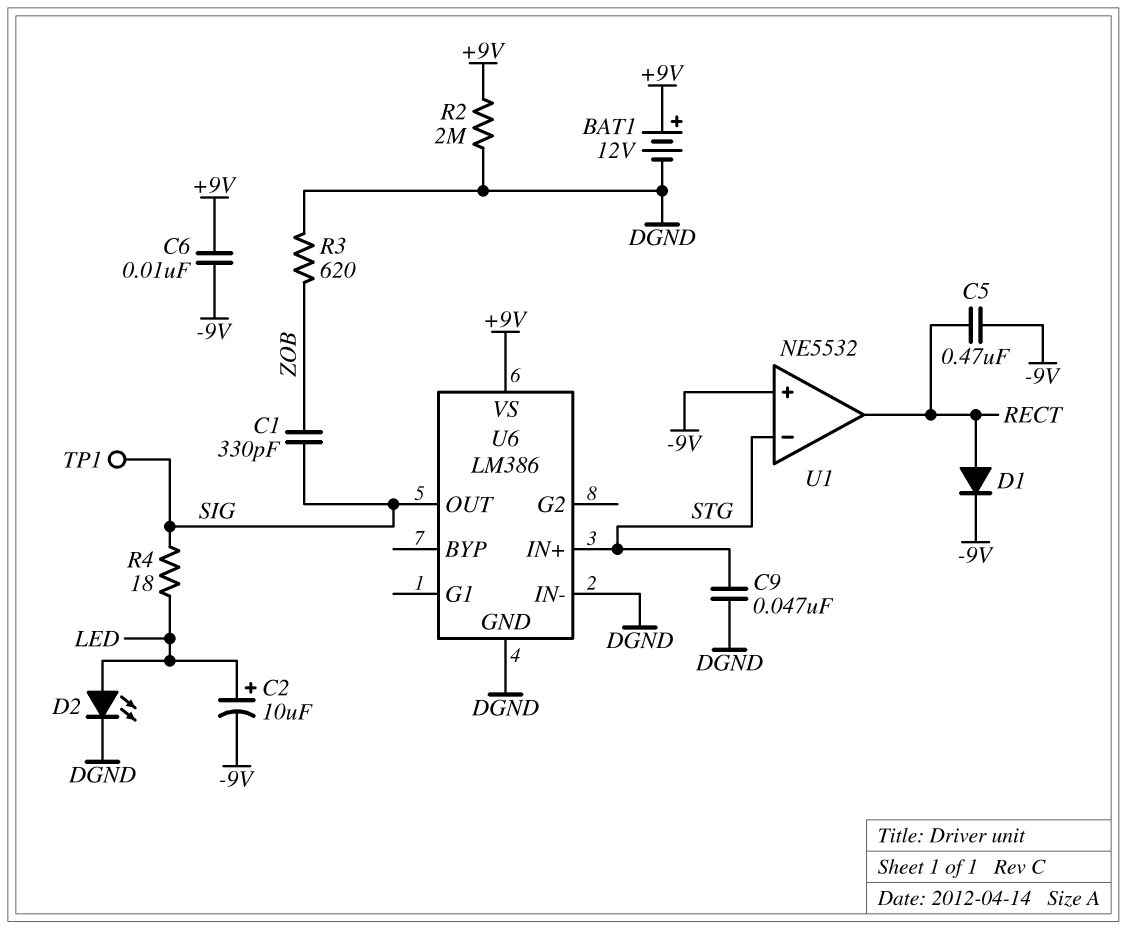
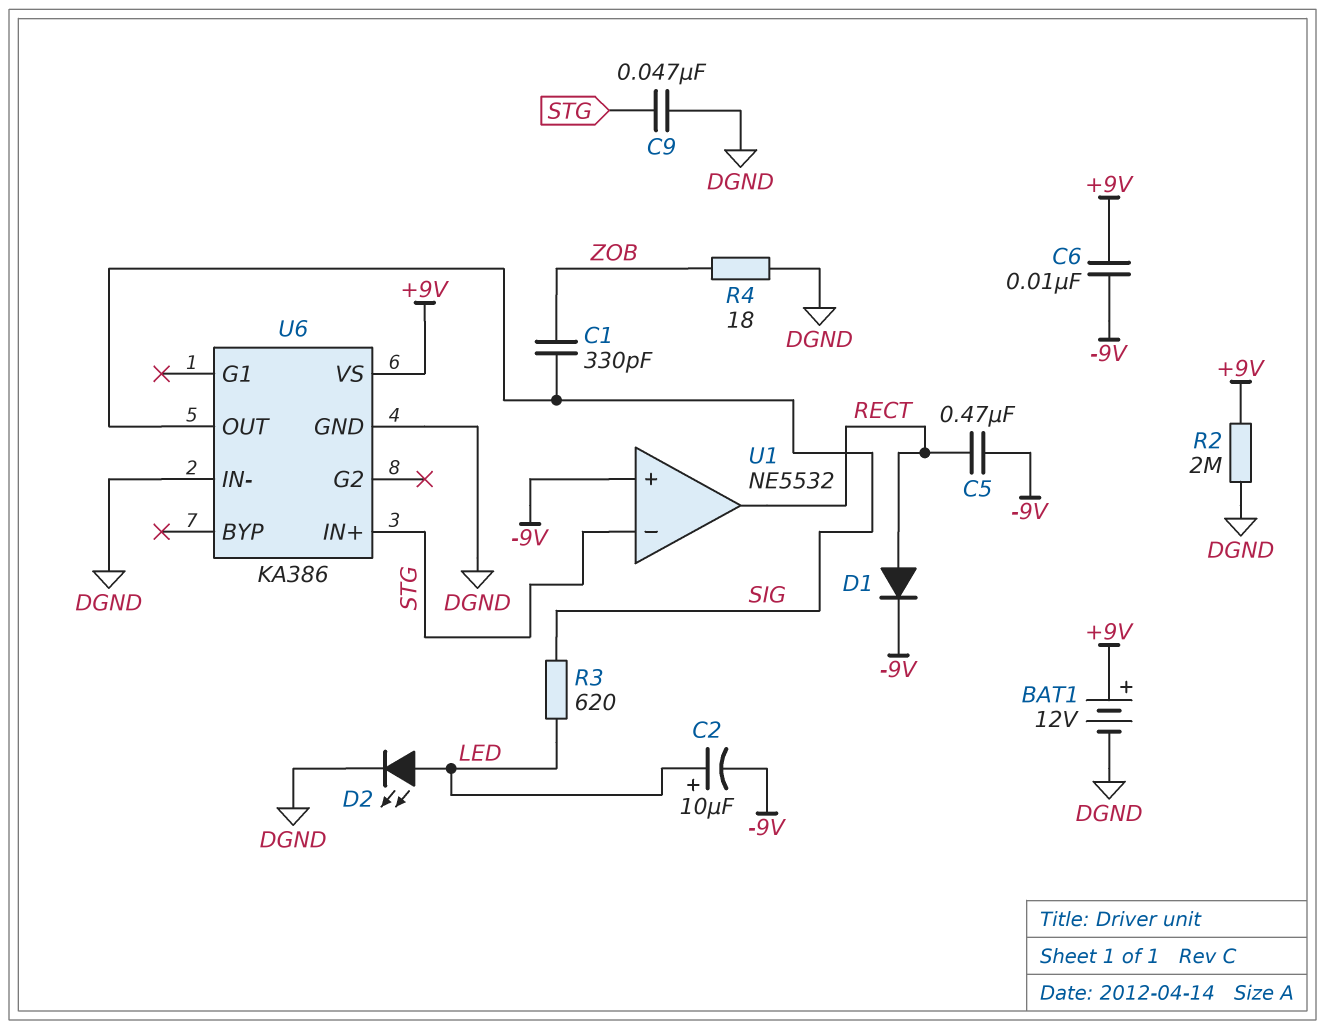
R3: 620 (DGND, ZOB) -> 620 (LED, SIG)
R4: 18 (LED, SIG) -> 18 (DGND, ZOB)
TP1: test point (SIG) -> none
U6: LM386 -> KA386

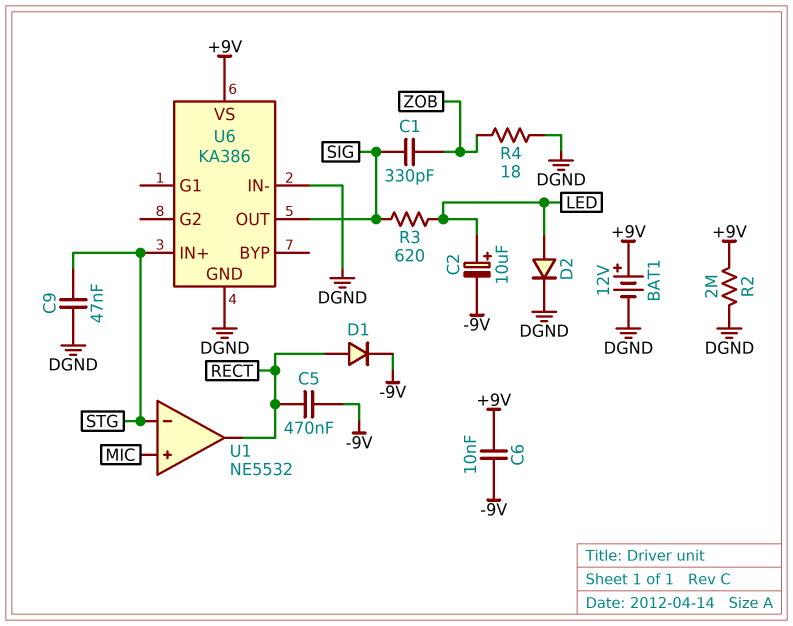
D2: LED (A LED, K DGND) -> diode (A LED, K DGND)
U1 pin in+: -9V -> MIC

